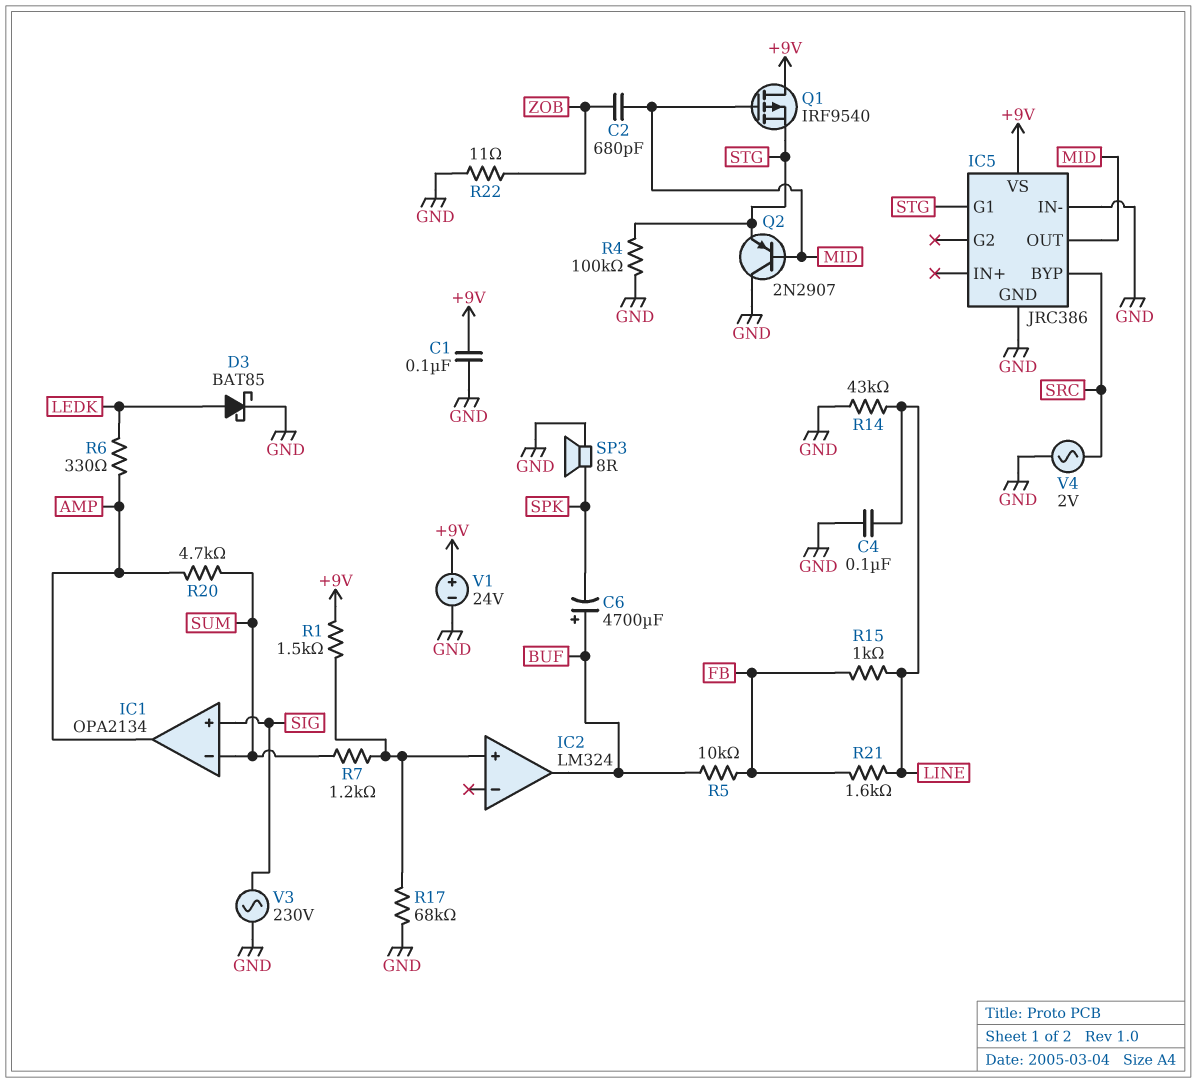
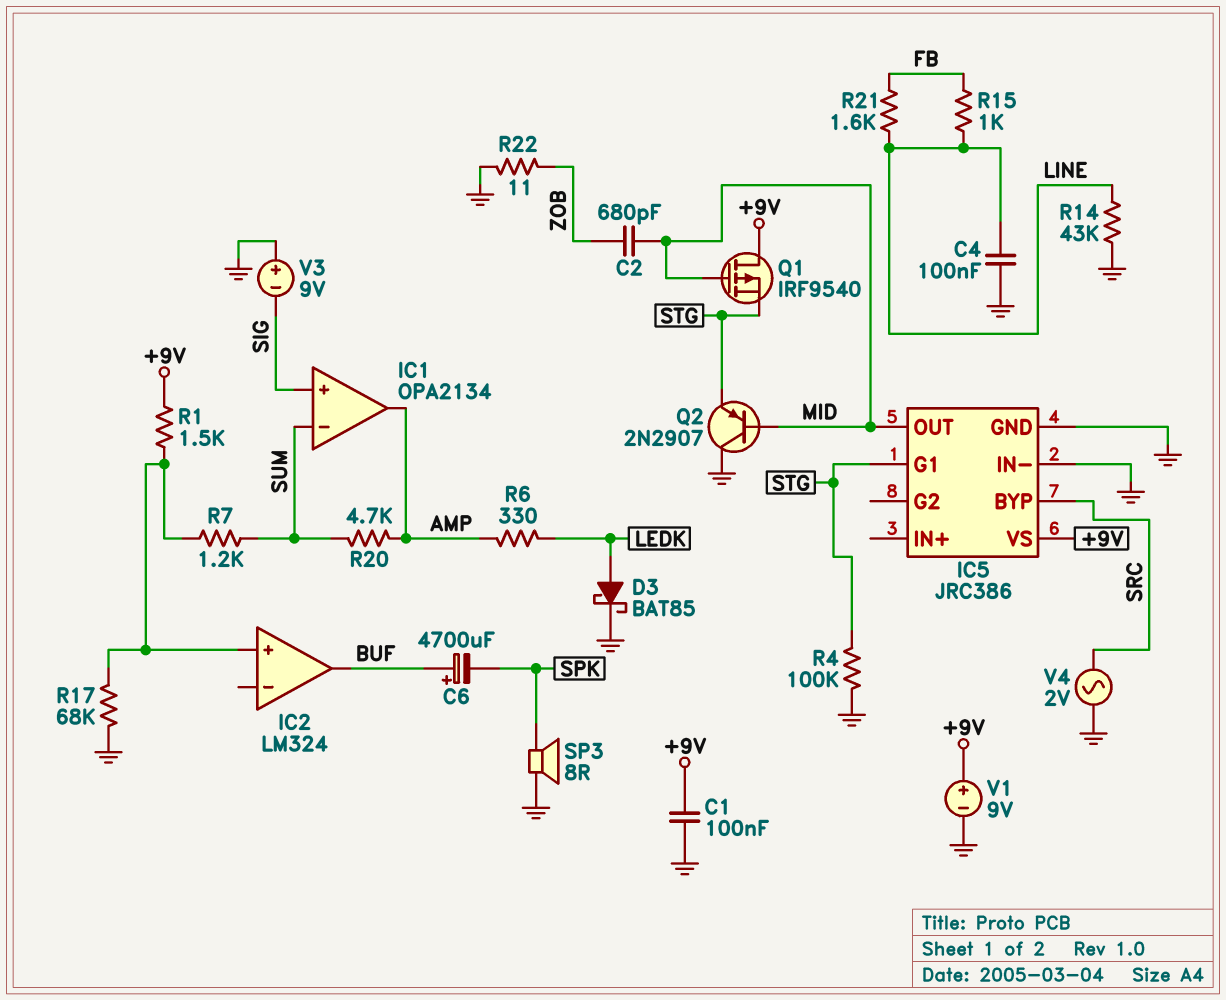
R5: 10k (BUF, FB) -> none
V1: 24V (plus +9V, minus GND) -> 9V (plus +9V, minus GND)
V3: AC 230V (GND, SIG) -> 9V (plus GND, minus SIG)

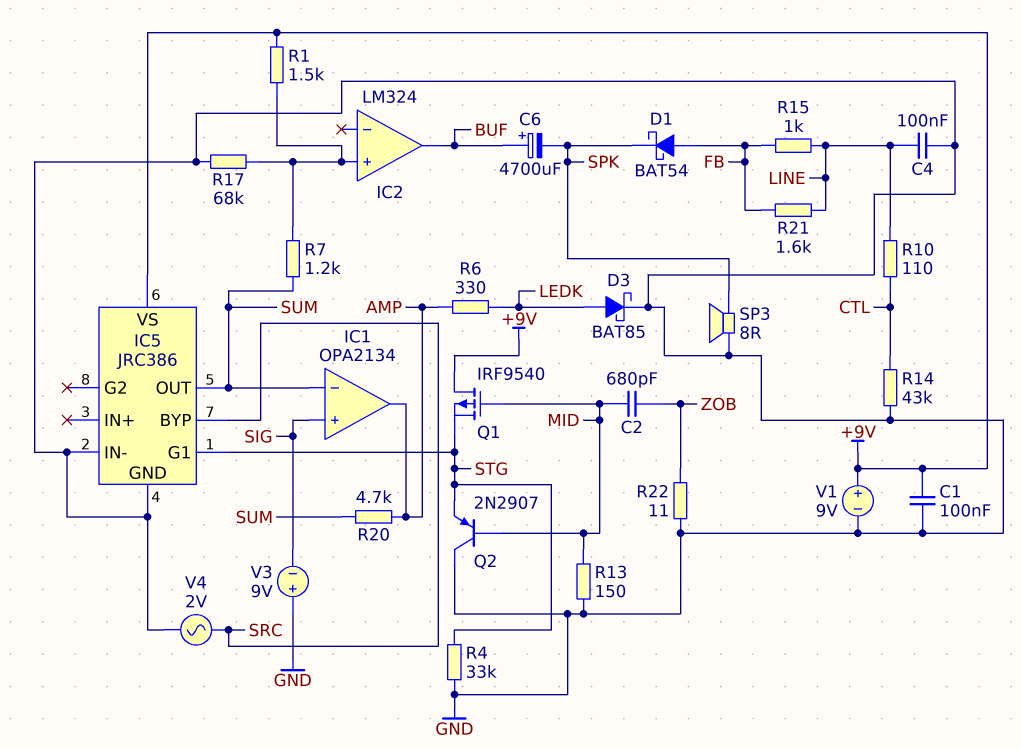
D1: none -> schottky BAT54 (A FB, K SPK)
IC5 pin OUT: MID -> SUM
R4: 100k (GND, STG) -> 33k (GND, STG)
R10: none -> 110 (CTL, LINE)
R13: none -> 150 (GND, MID)
R14: 43k (GND, LINE) -> 43k (CTL, GND)

